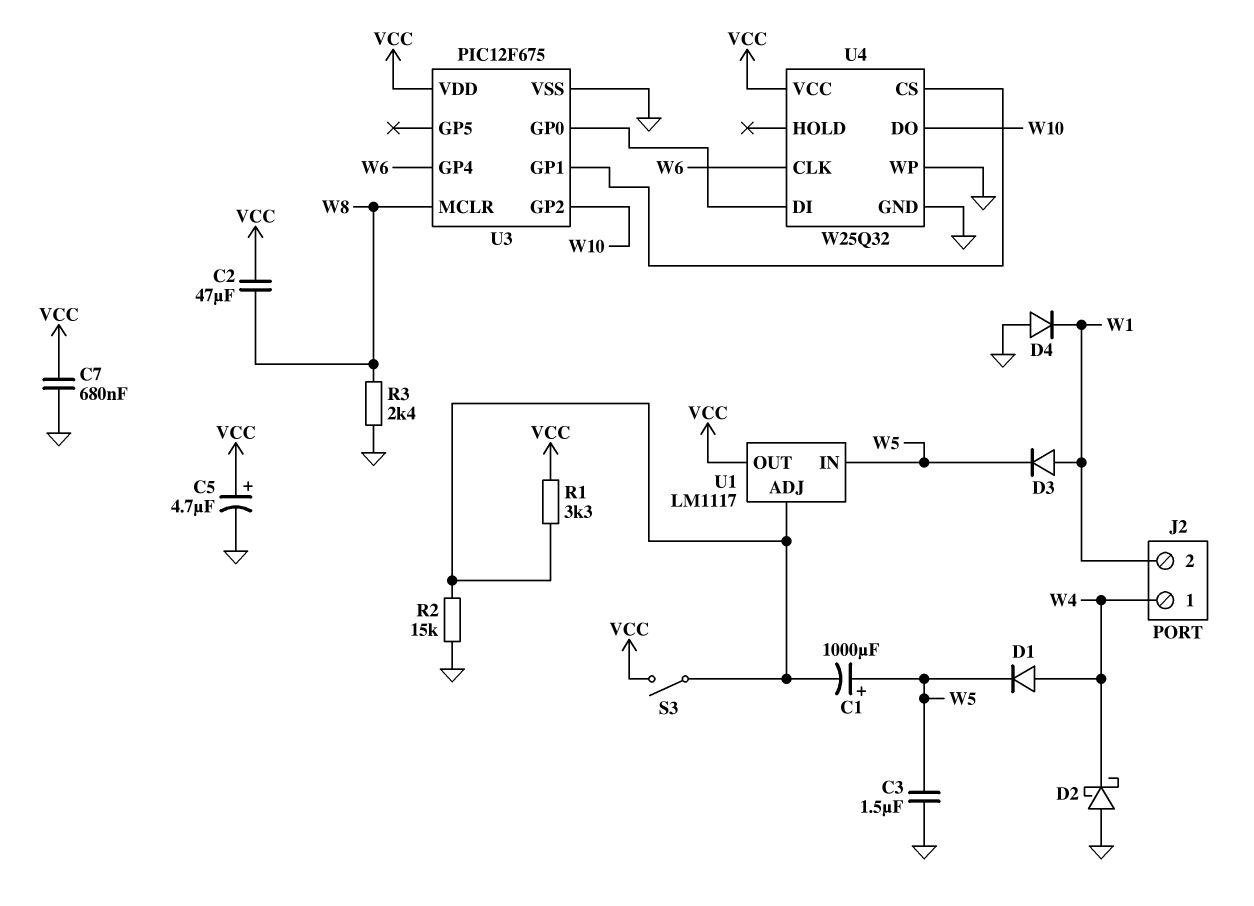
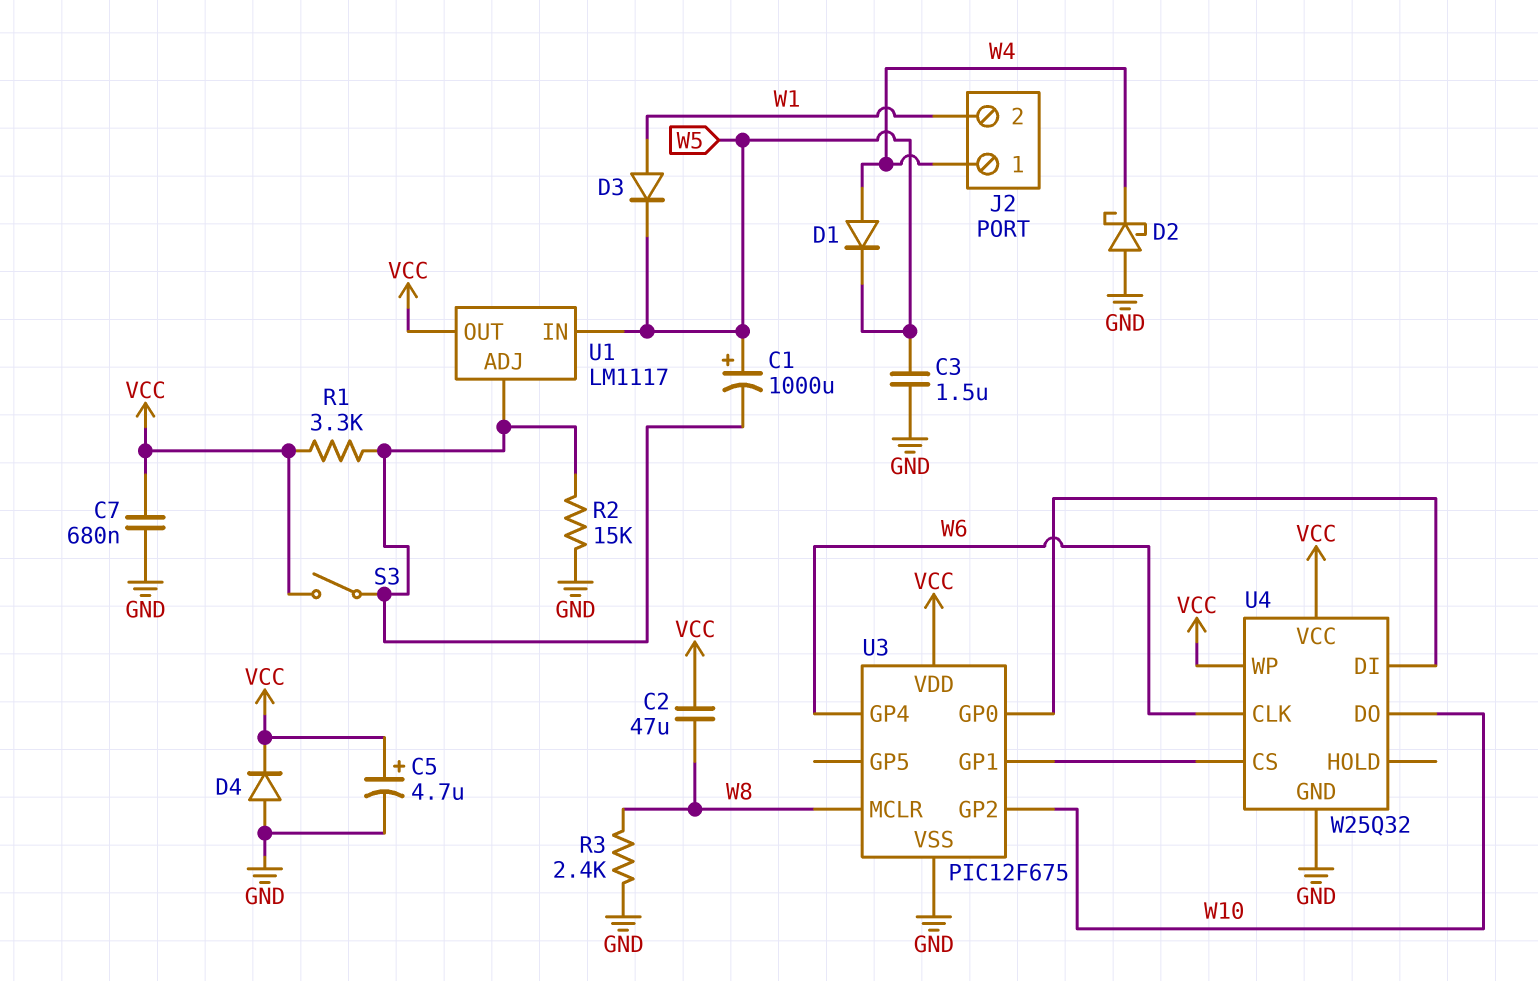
D4: diode (A GND, K W1) -> diode (A GND, K VCC)
U4 pin WP: GND -> VCC

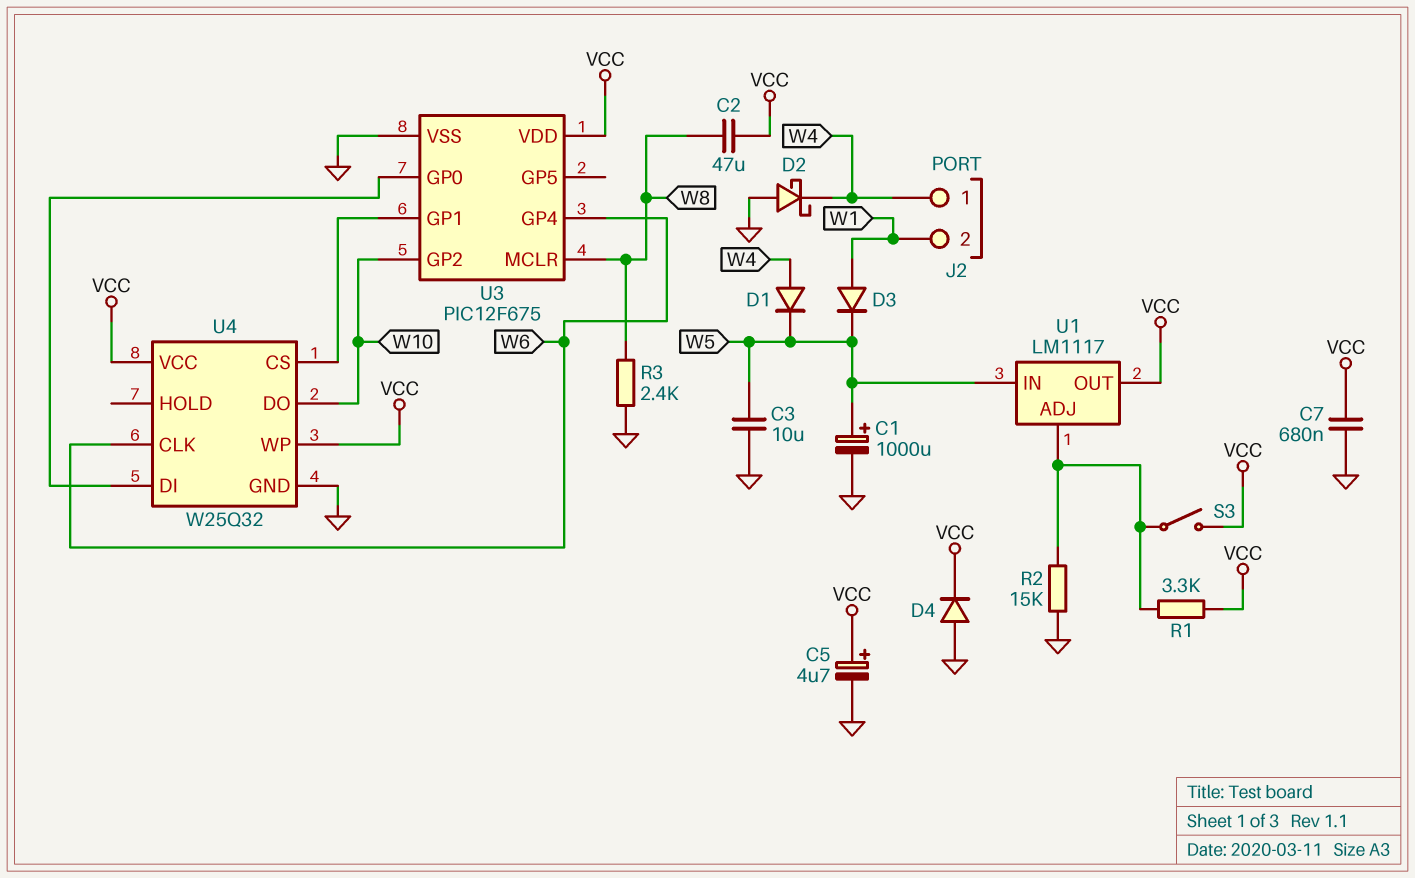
C1: 1000uF (plus W5, minus U1/ADJ) -> 1000uF (plus W5, minus GND)
C3: 1.5uF (GND, W5) -> 10uF (GND, W5)

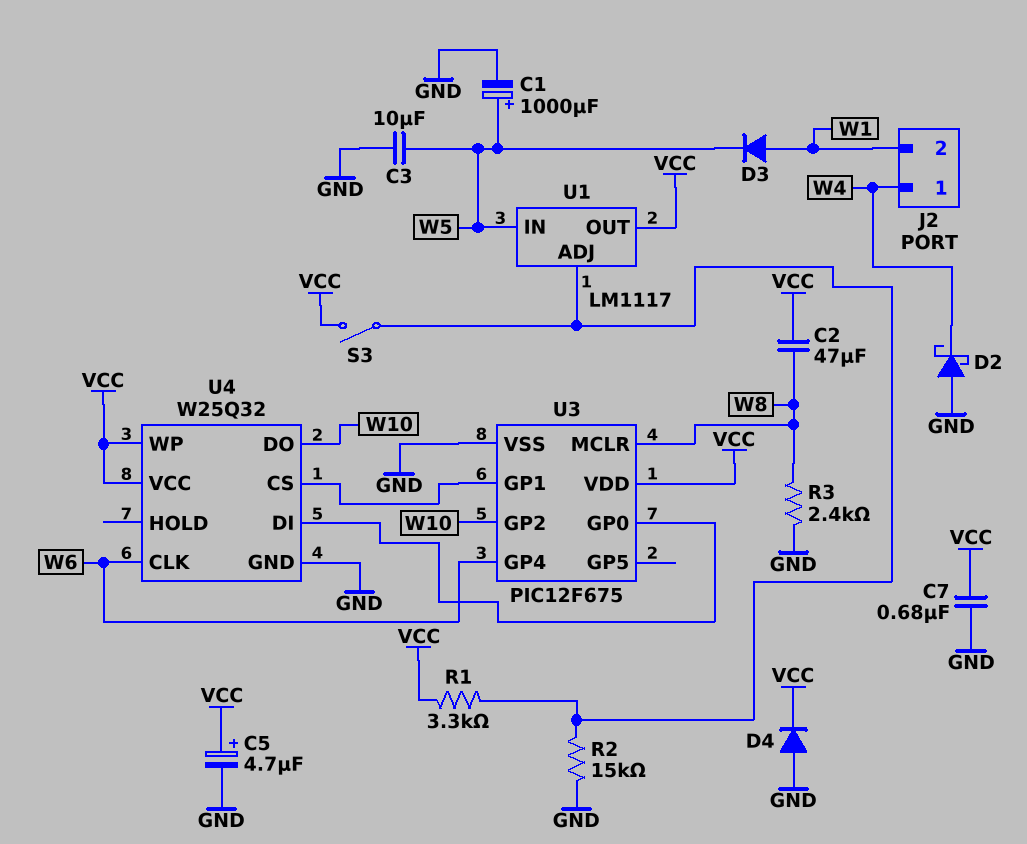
D1: diode (A W4, K W5) -> none

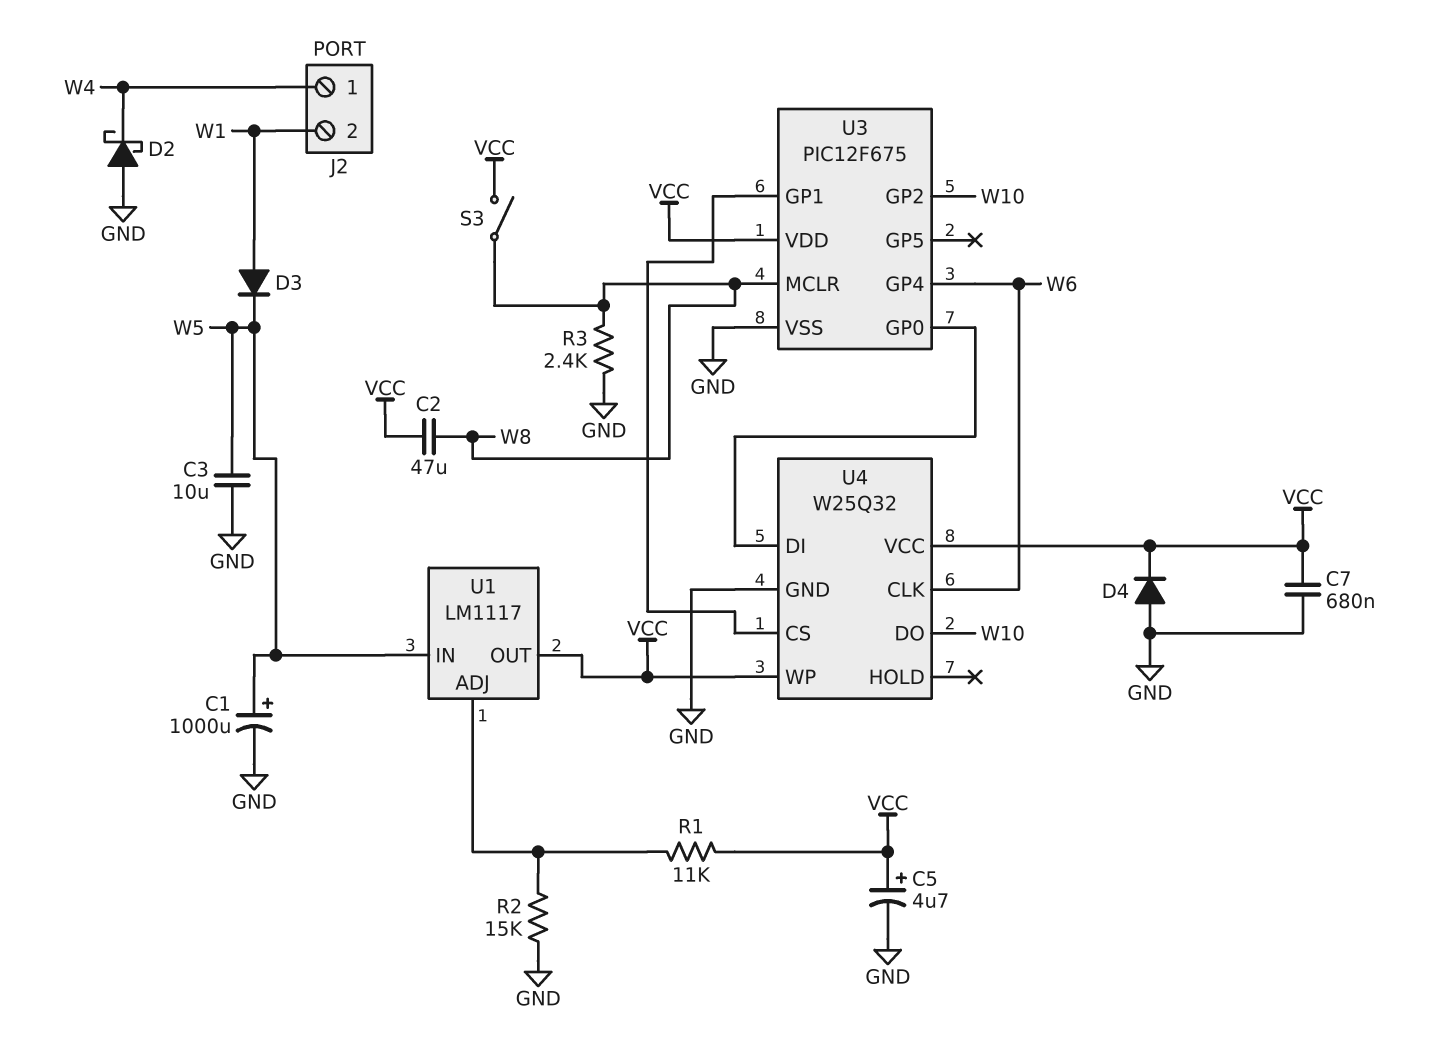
R1: 3.3k (U1/ADJ, VCC) -> 11k (U1/ADJ, VCC)
S3: switch (U1/ADJ, VCC) -> switch (VCC, W8)

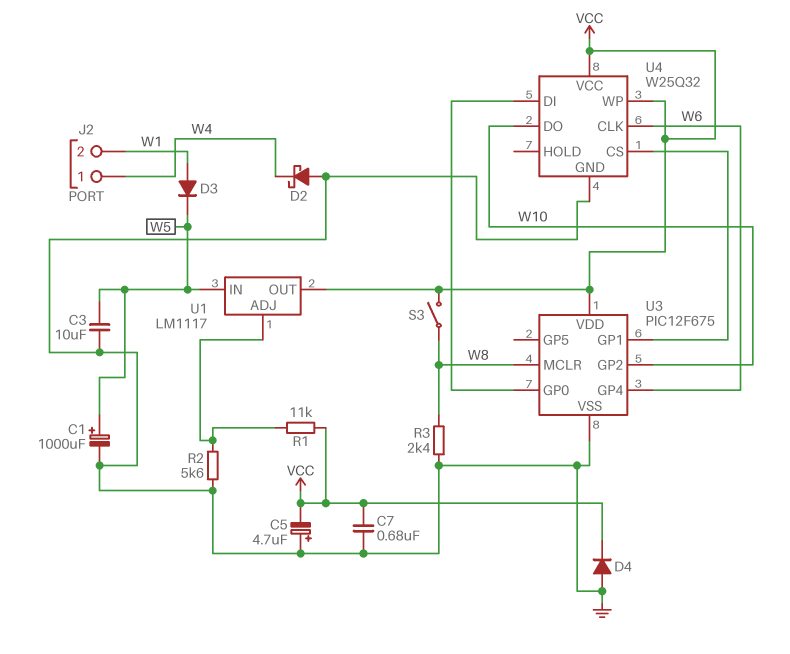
C2: 47uF (VCC, W8) -> none
C5: 4.7uF (plus VCC, minus GND) -> 4.7uF (plus GND, minus VCC)
R2: 15k (GND, U1/ADJ) -> 5.6k (GND, U1/ADJ)

